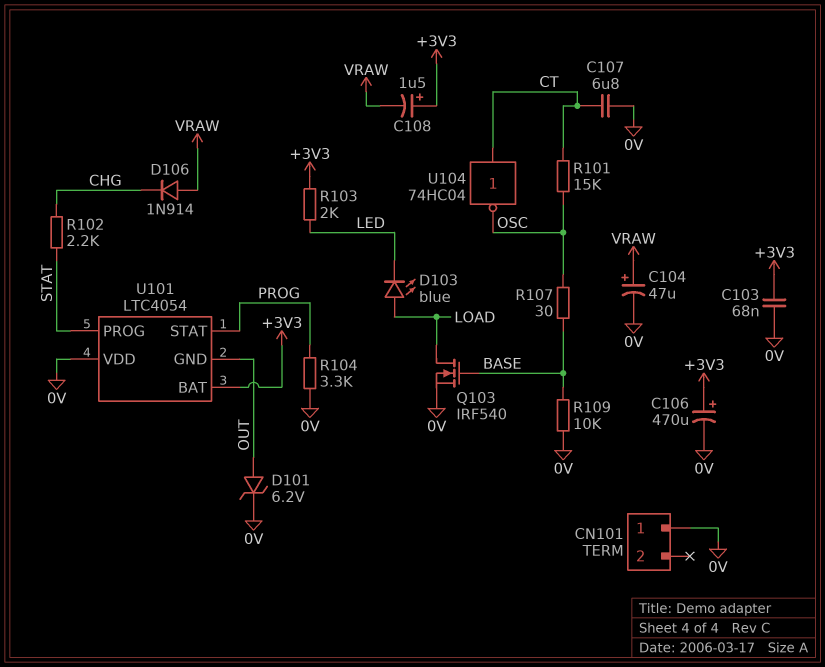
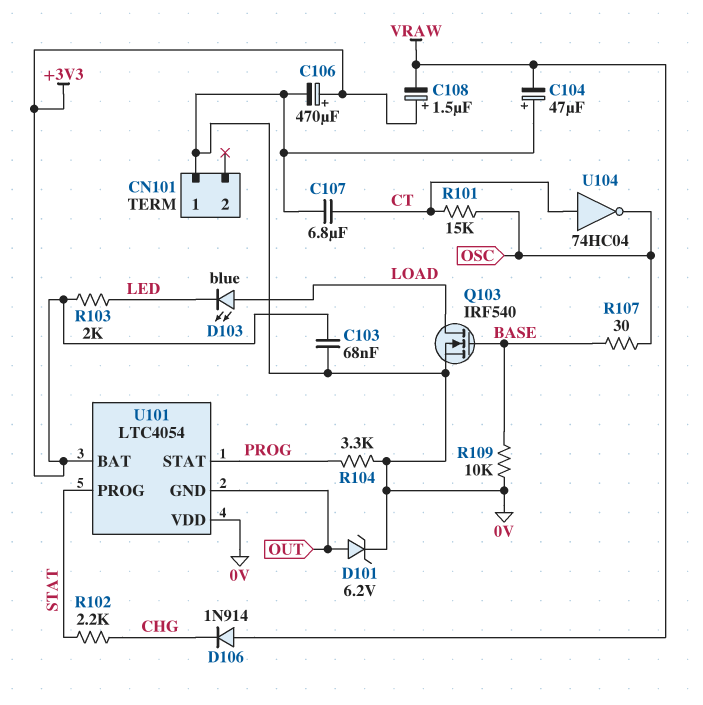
C104: 47uF (plus VRAW, minus 0V) -> 47uF (plus 0V, minus VRAW)

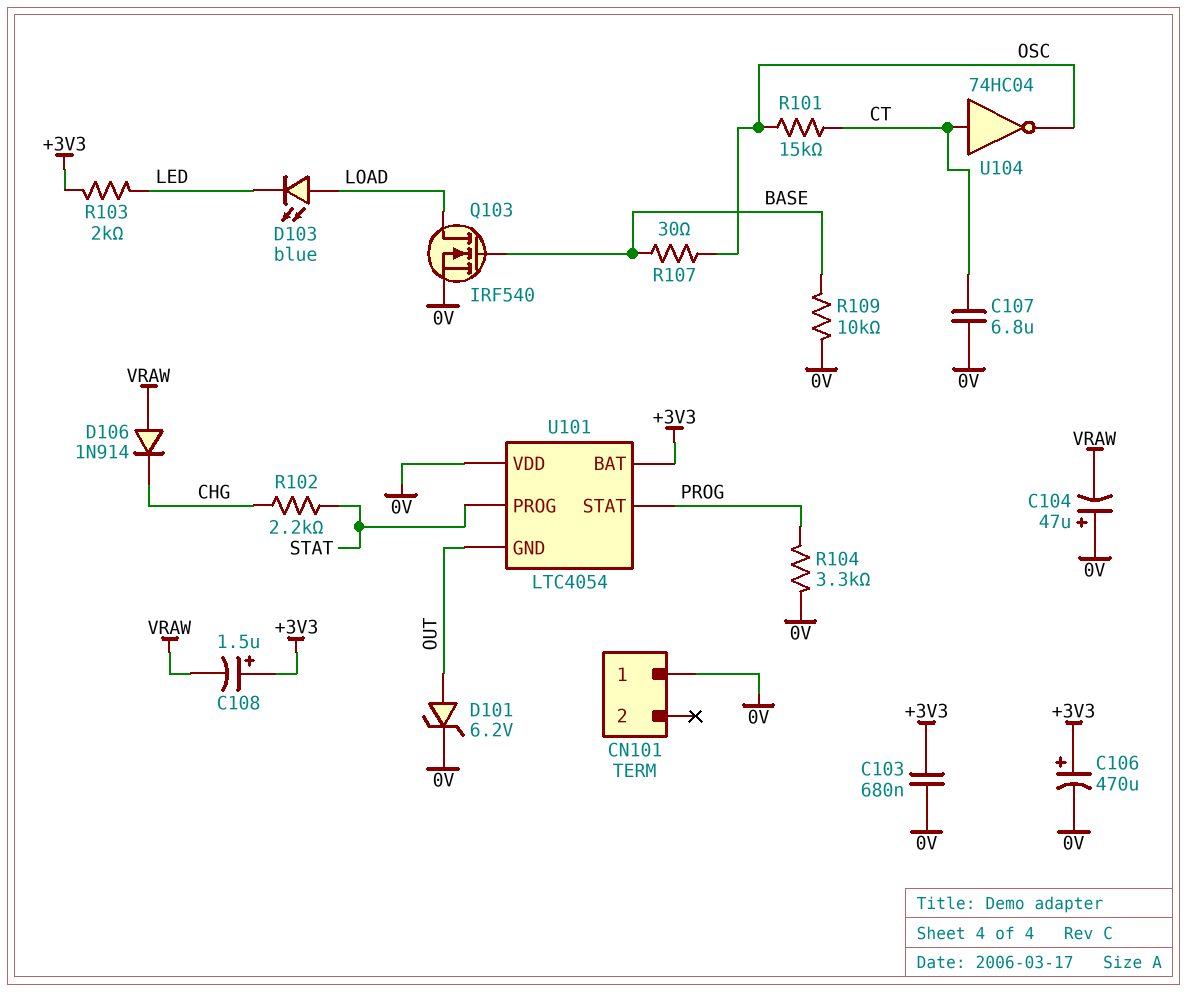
C103: 68nF (+3V3, 0V) -> 680nF (+3V3, 0V)

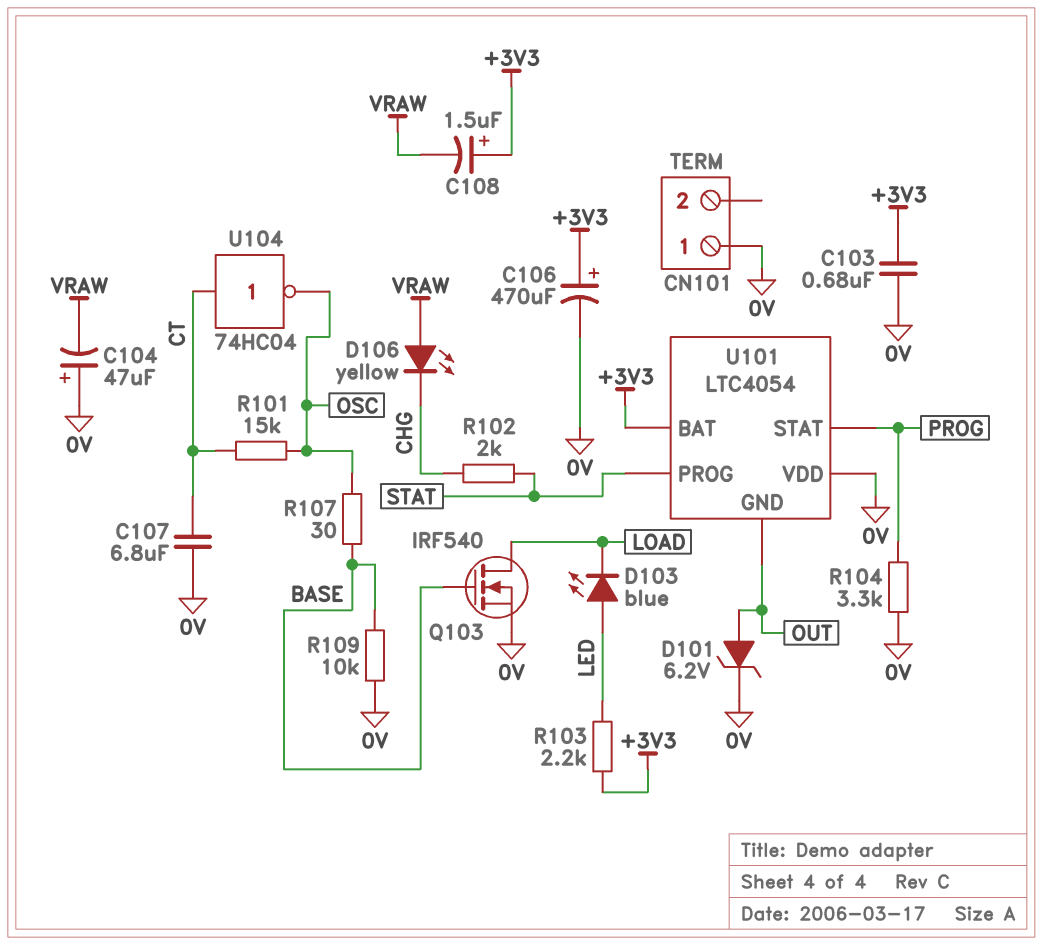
D103: LED blue (A LOAD, K LED) -> LED blue (A LED, K LOAD)
D106: diode 1N914 (A VRAW, K CHG) -> LED yellow (A VRAW, K CHG)
R102: 2.2k (CHG, STAT) -> 2k (CHG, STAT)
R103: 2k (+3V3, LED) -> 2.2k (+3V3, LED)

